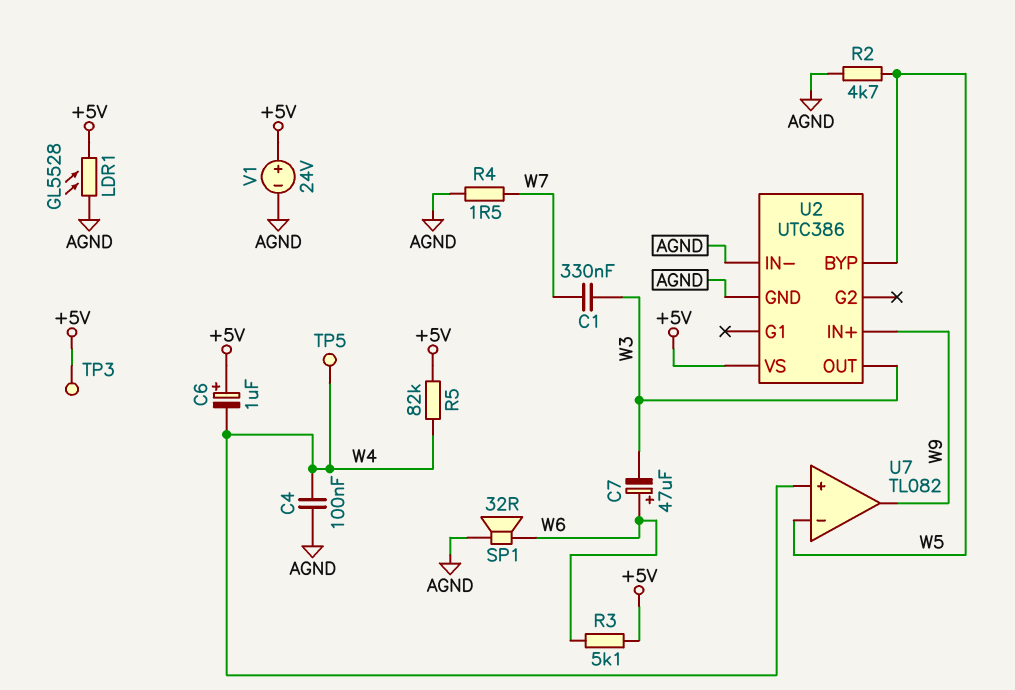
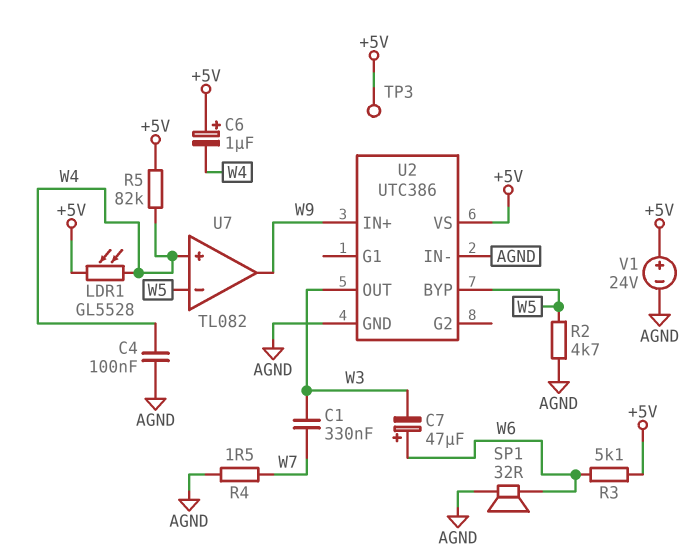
LDR1: GL5528 (+5V, AGND) -> GL5528 (+5V, W4)
TP5: test point (W4) -> none

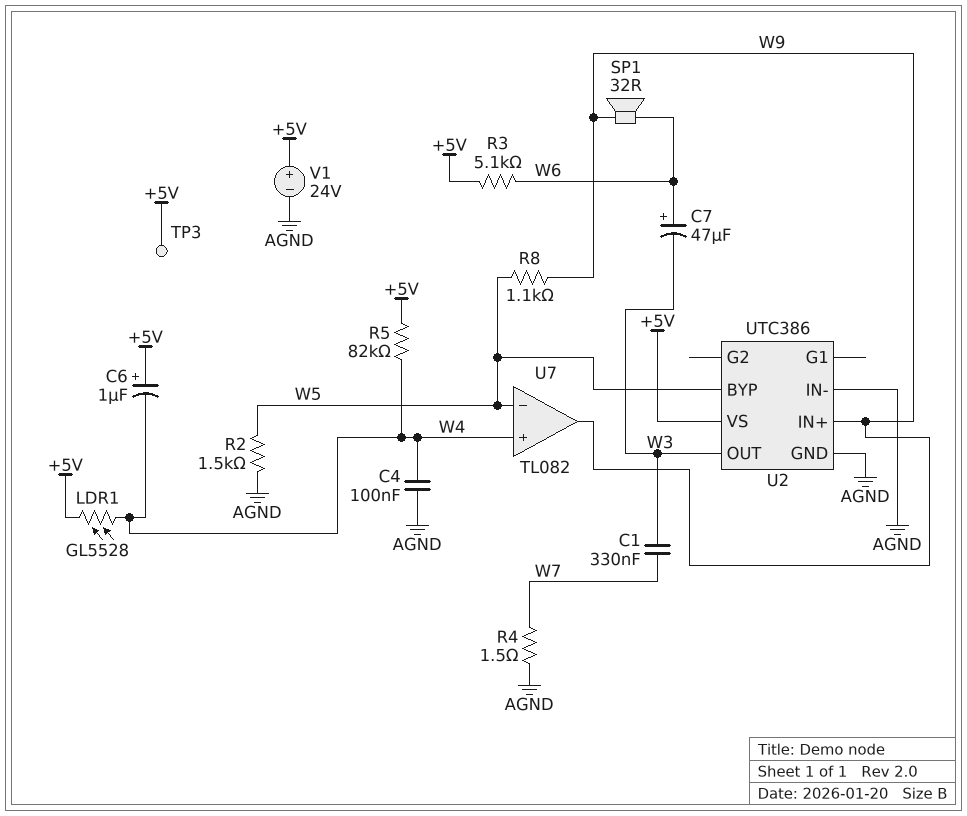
R2: 4.7k (AGND, W5) -> 1.5k (AGND, W5)
R8: none -> 1.1k (W5, W9)
SP1: speaker 32R (AGND, W6) -> speaker 32R (W6, W9)

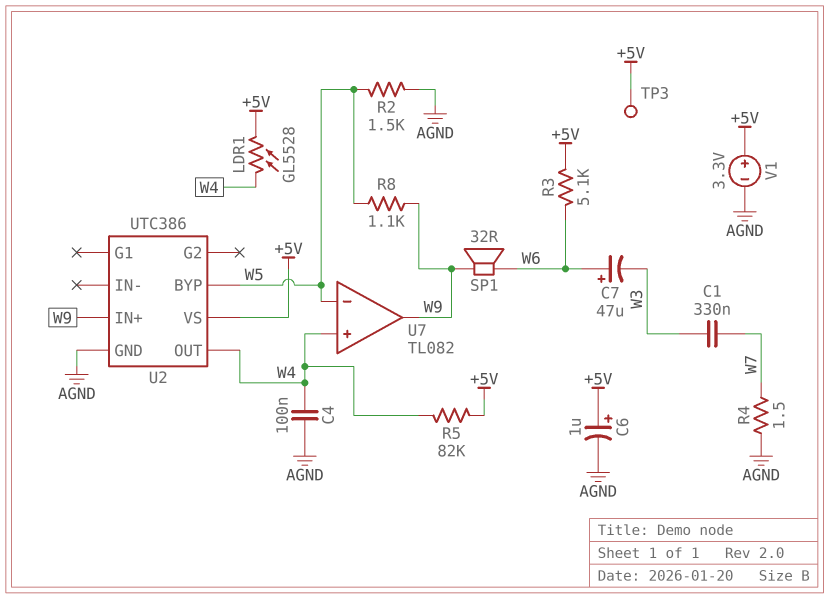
C6: 1uF (plus +5V, minus W4) -> 1uF (plus +5V, minus AGND)
U2 pin IN-: AGND -> none
U2 pin OUT: W3 -> W4
V1: 24V (plus +5V, minus AGND) -> 3.3V (plus +5V, minus AGND)

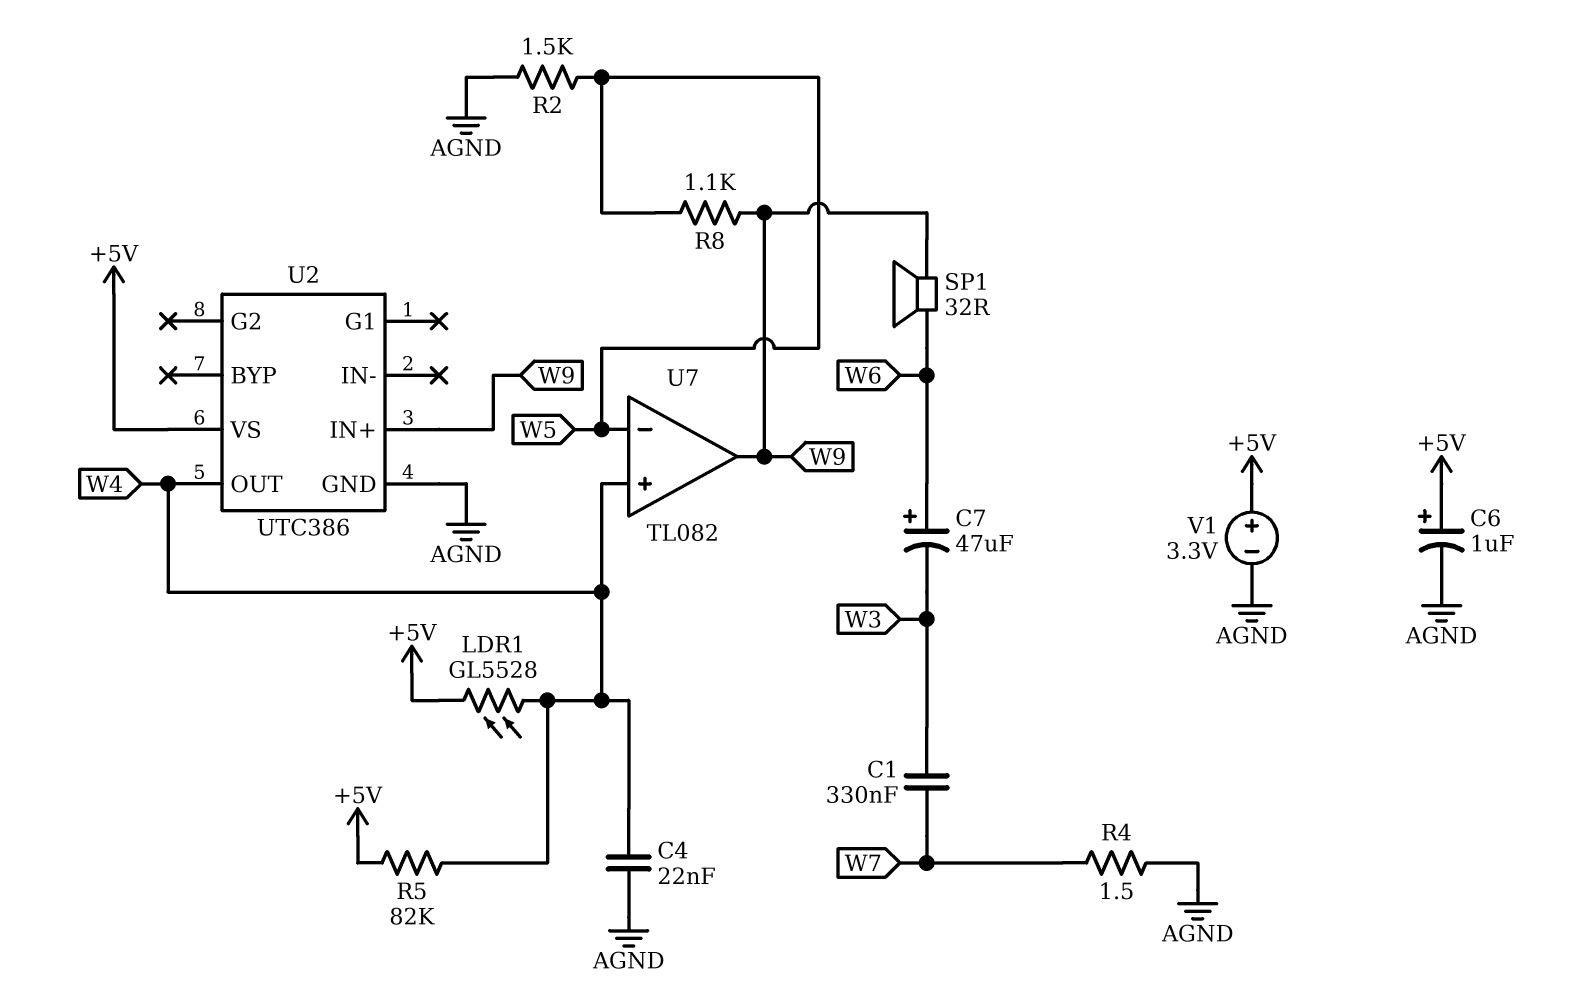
C4: 100nF (AGND, W4) -> 22nF (AGND, W4)
R3: 5.1k (+5V, W6) -> none
TP3: test point (+5V) -> none
U2 pin BYP: W5 -> none

